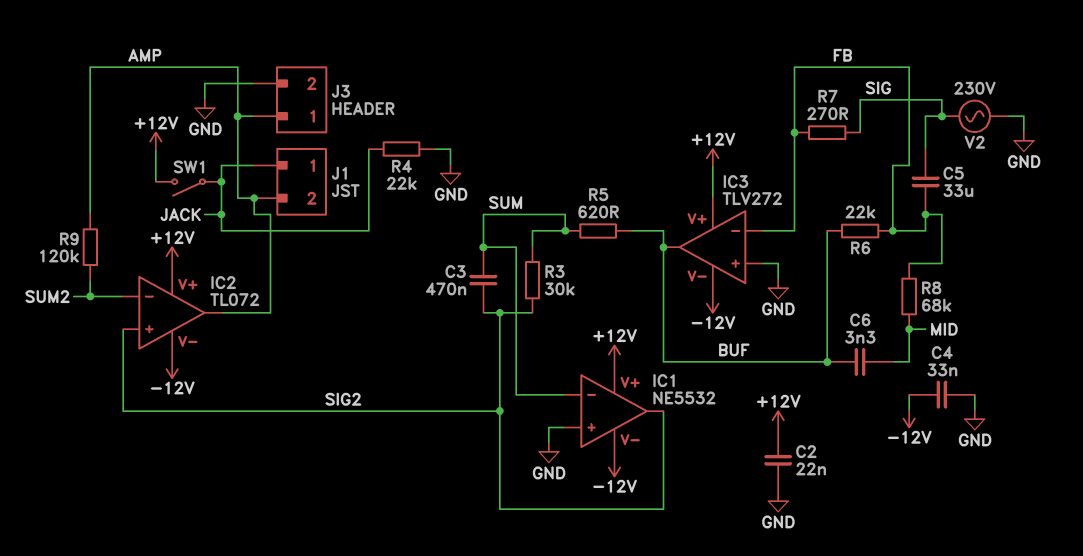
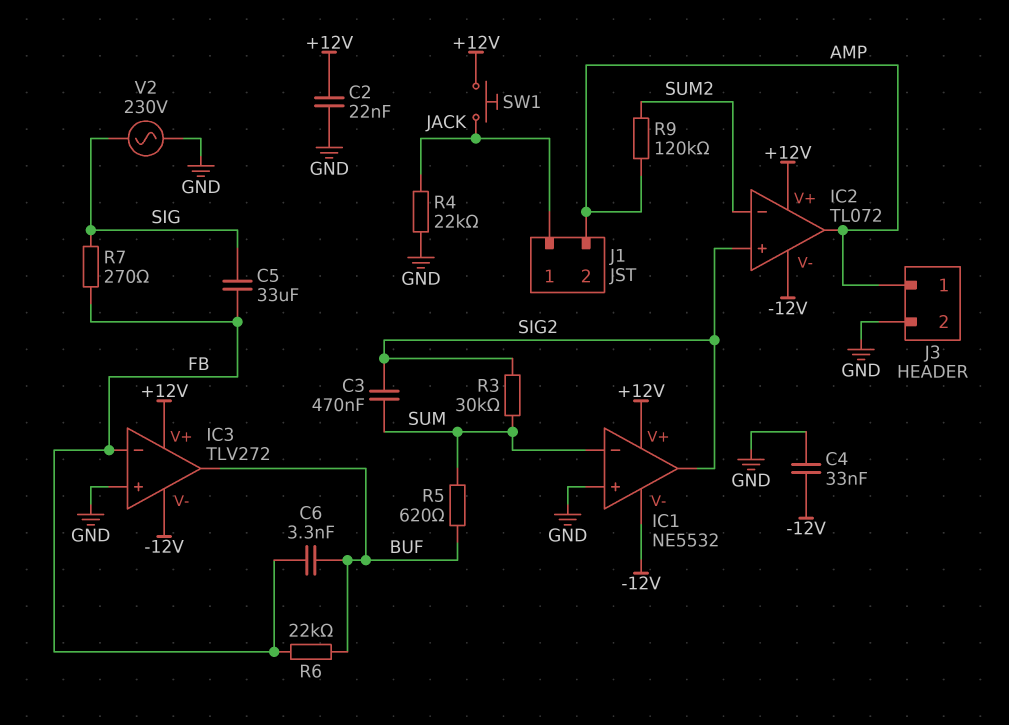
C6: 3.3nF (BUF, MID) -> 3.3nF (BUF, FB)
R8: 68k (FB, MID) -> none
SW1: switch (+12V, JACK) -> button (+12V, JACK)

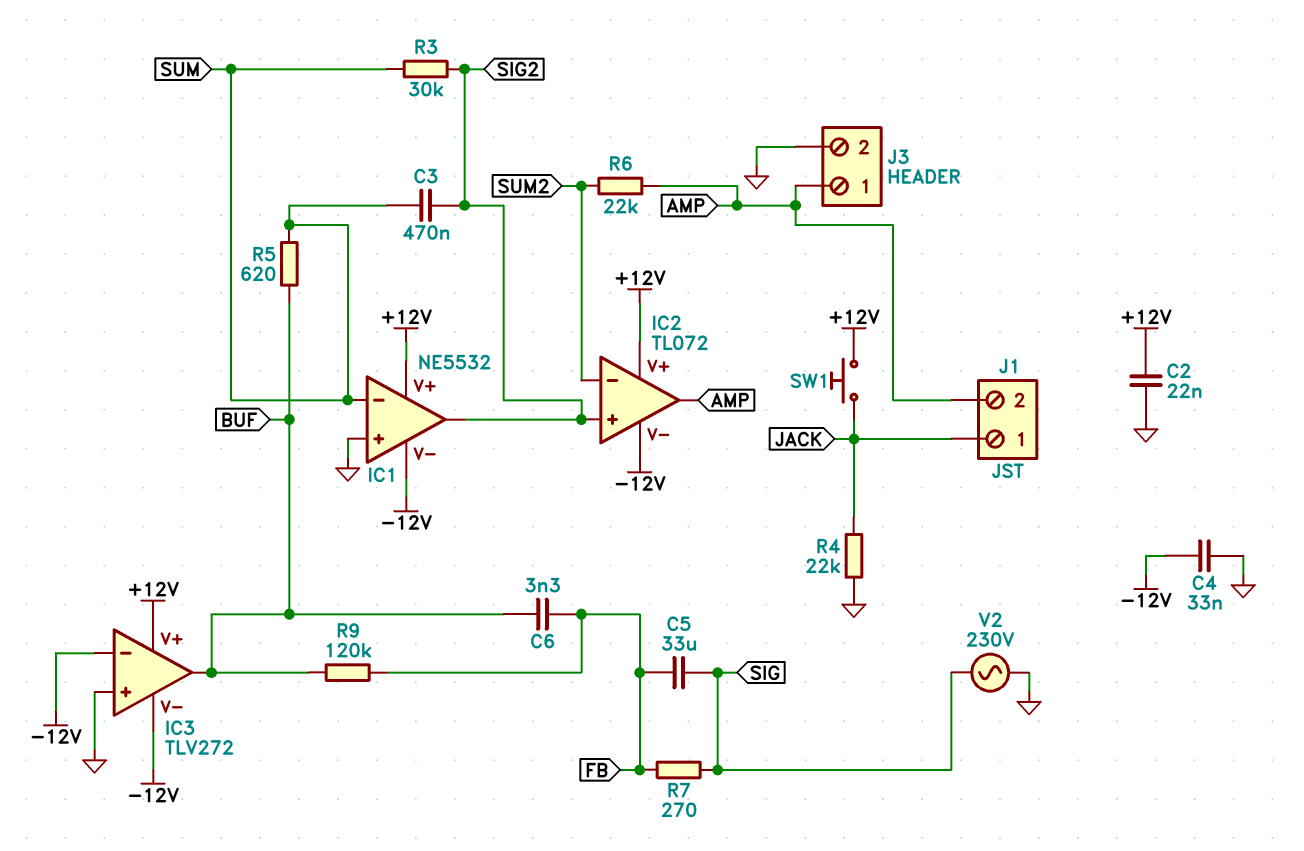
IC3 pin in-: FB -> -12V
R6: 22k (BUF, FB) -> 22k (AMP, SUM2)
R9: 120k (AMP, SUM2) -> 120k (BUF, FB)

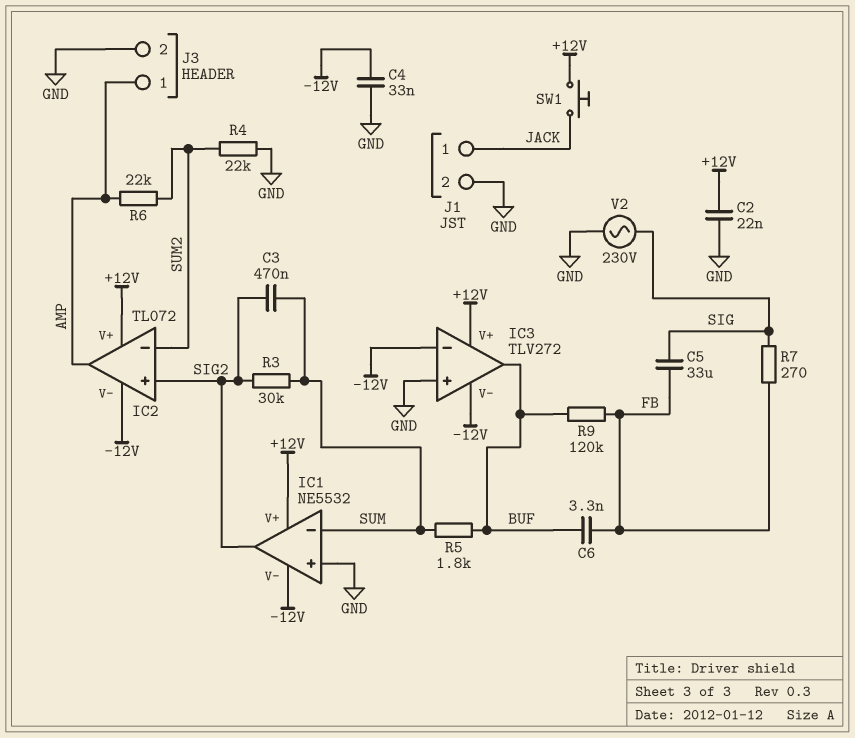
J1 pin 2: AMP -> GND
R4: 22k (GND, JACK) -> 22k (GND, SUM2)
R5: 620 (BUF, SUM) -> 1.8k (BUF, SUM)

